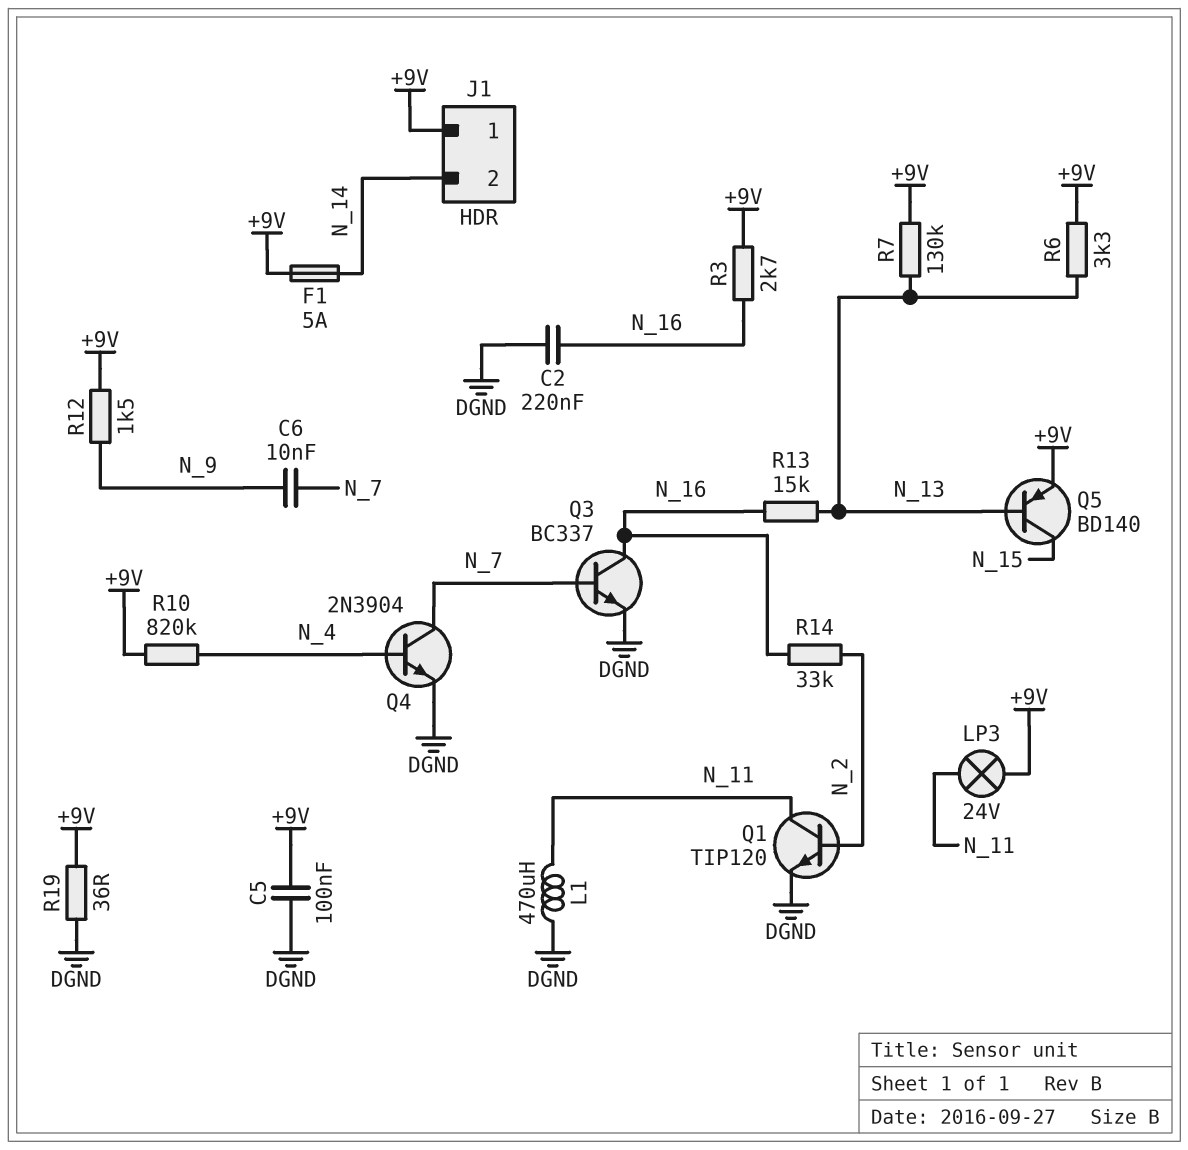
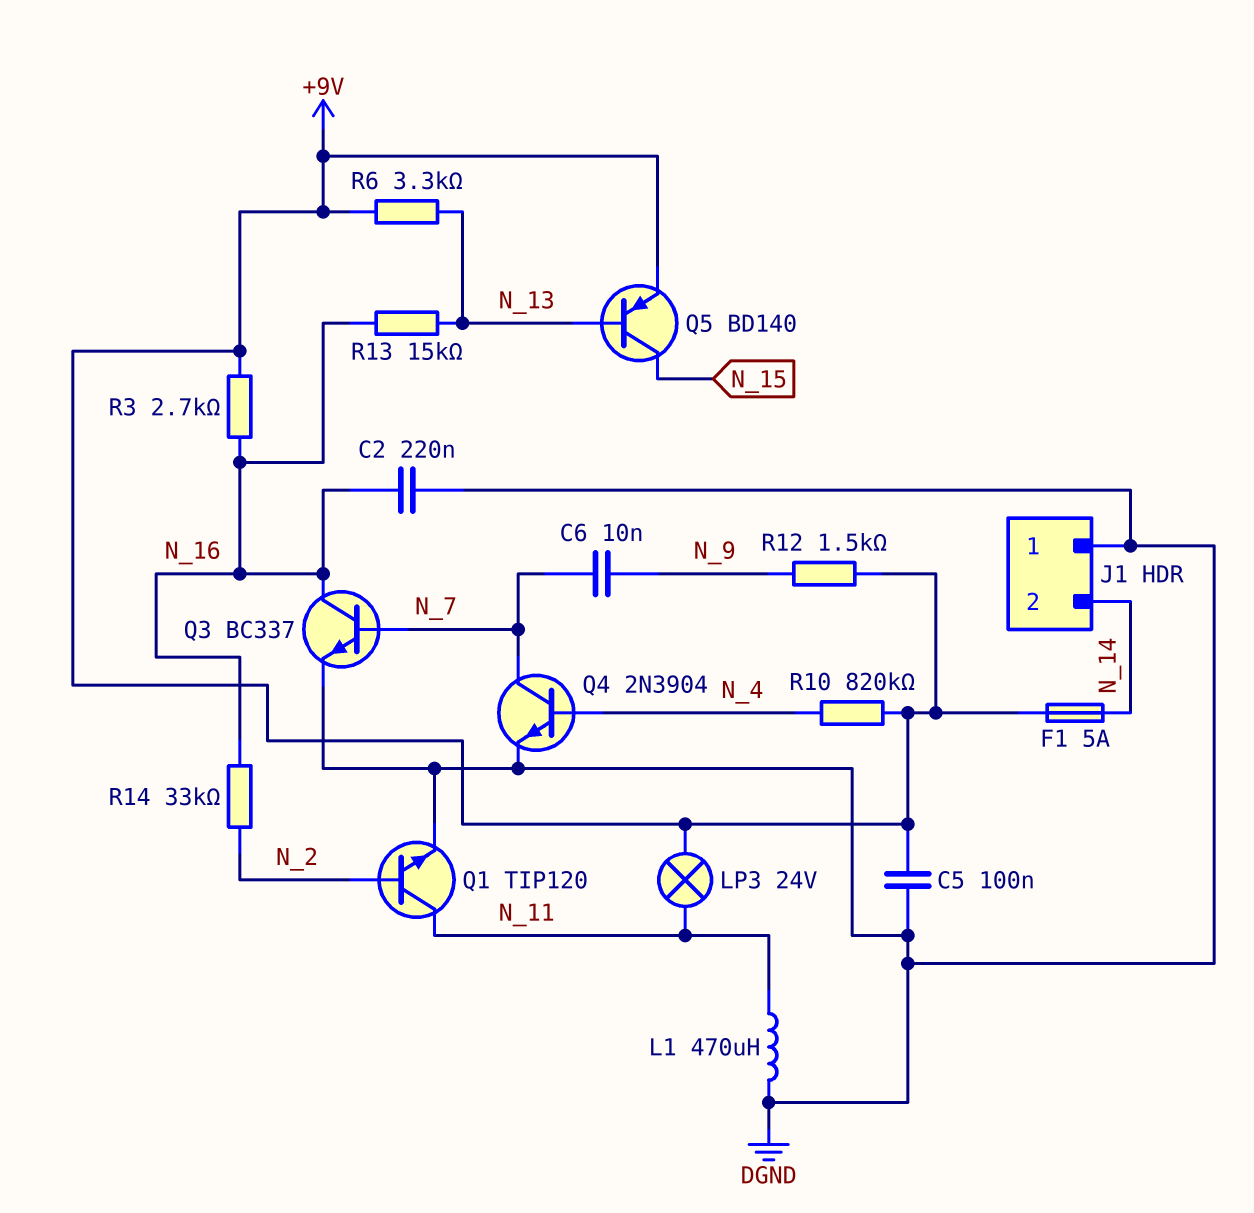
J1 pin 1: +9V -> DGND
R7: 130k (+9V, N_13) -> none
R19: 36 (+9V, DGND) -> none

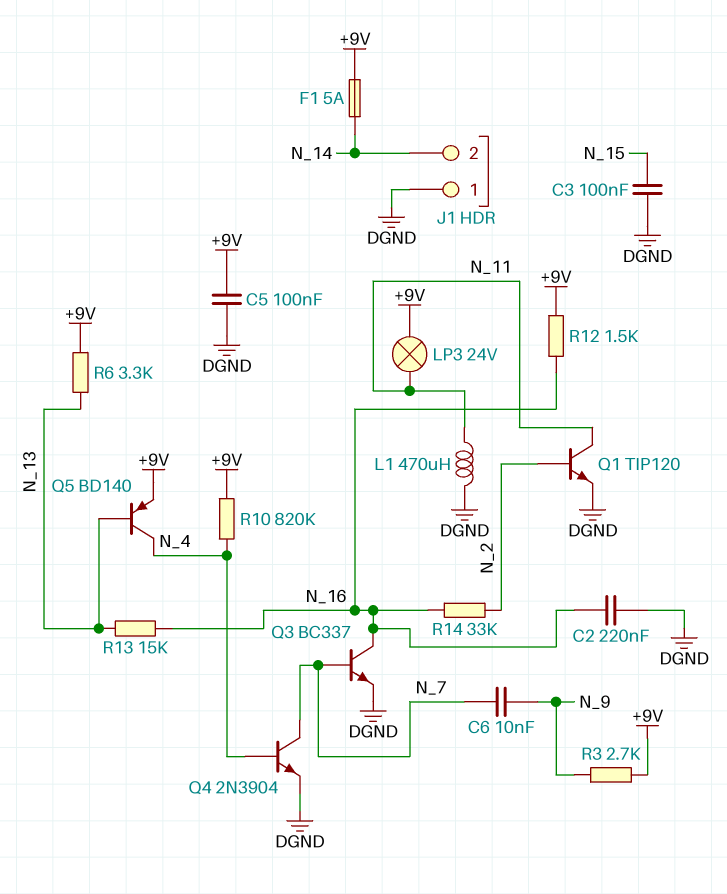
C3: none -> 100nF (DGND, N_15)
Q5: PNP BD140 (B N_13, C N_15, E +9V) -> PNP BD140 (B N_13, C N_4, E +9V)
R3: 2.7k (+9V, N_16) -> 2.7k (+9V, N_9)
R12: 1.5k (+9V, N_9) -> 1.5k (+9V, N_16)

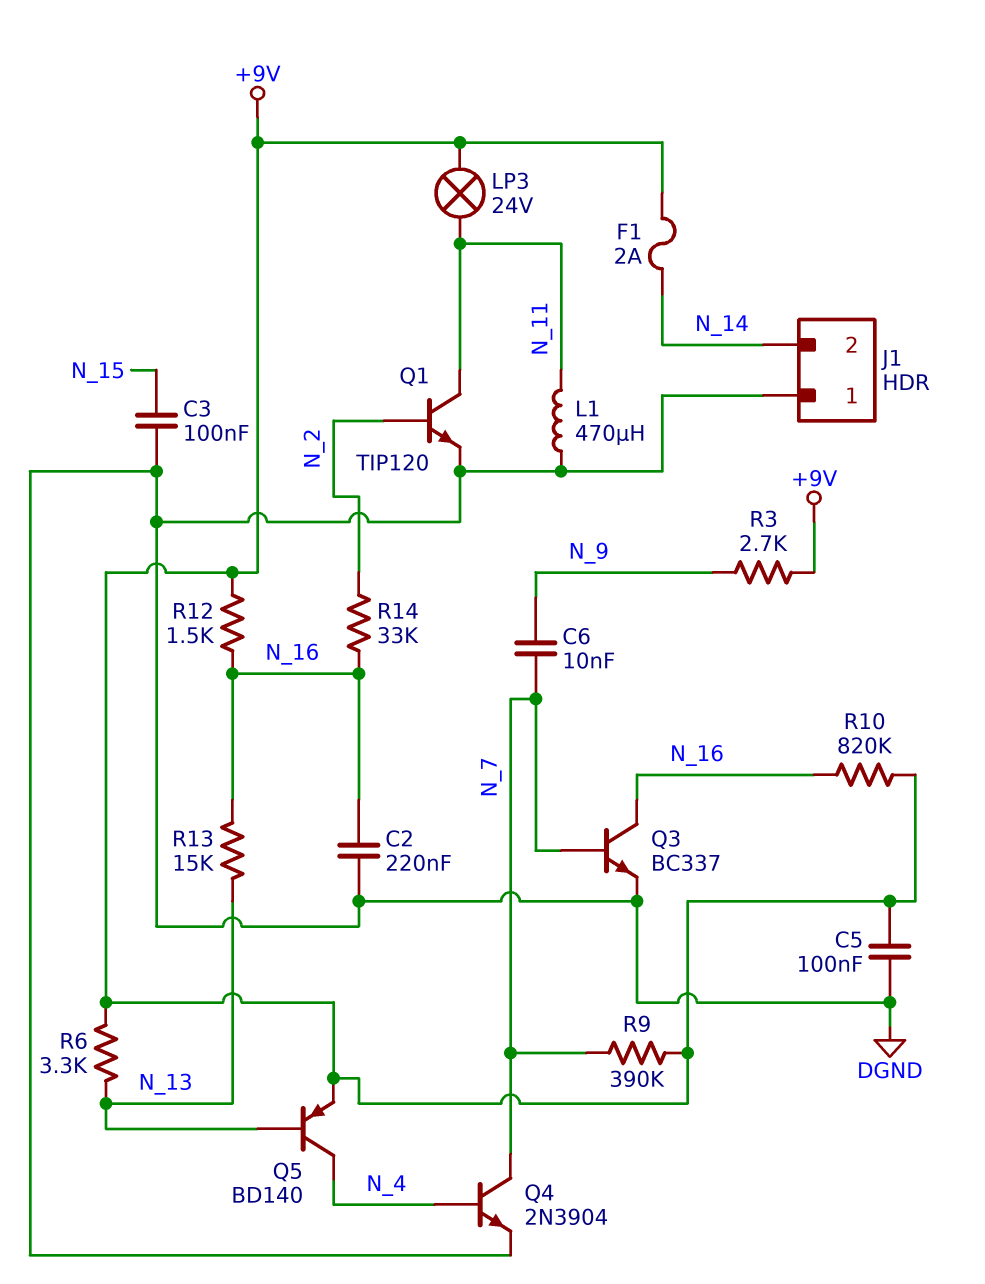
F1: 5A (+9V, N_14) -> 2A (+9V, N_14)
R9: none -> 390k (+9V, N_7)
R10: 820k (+9V, N_4) -> 820k (+9V, N_16)

